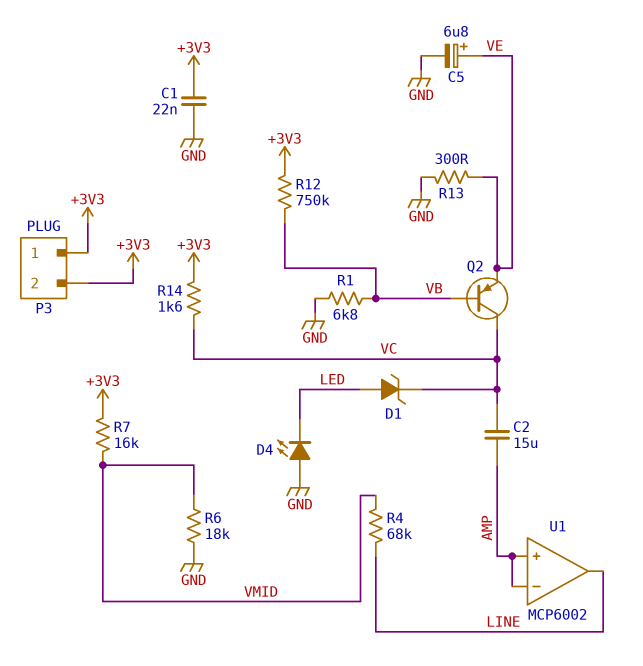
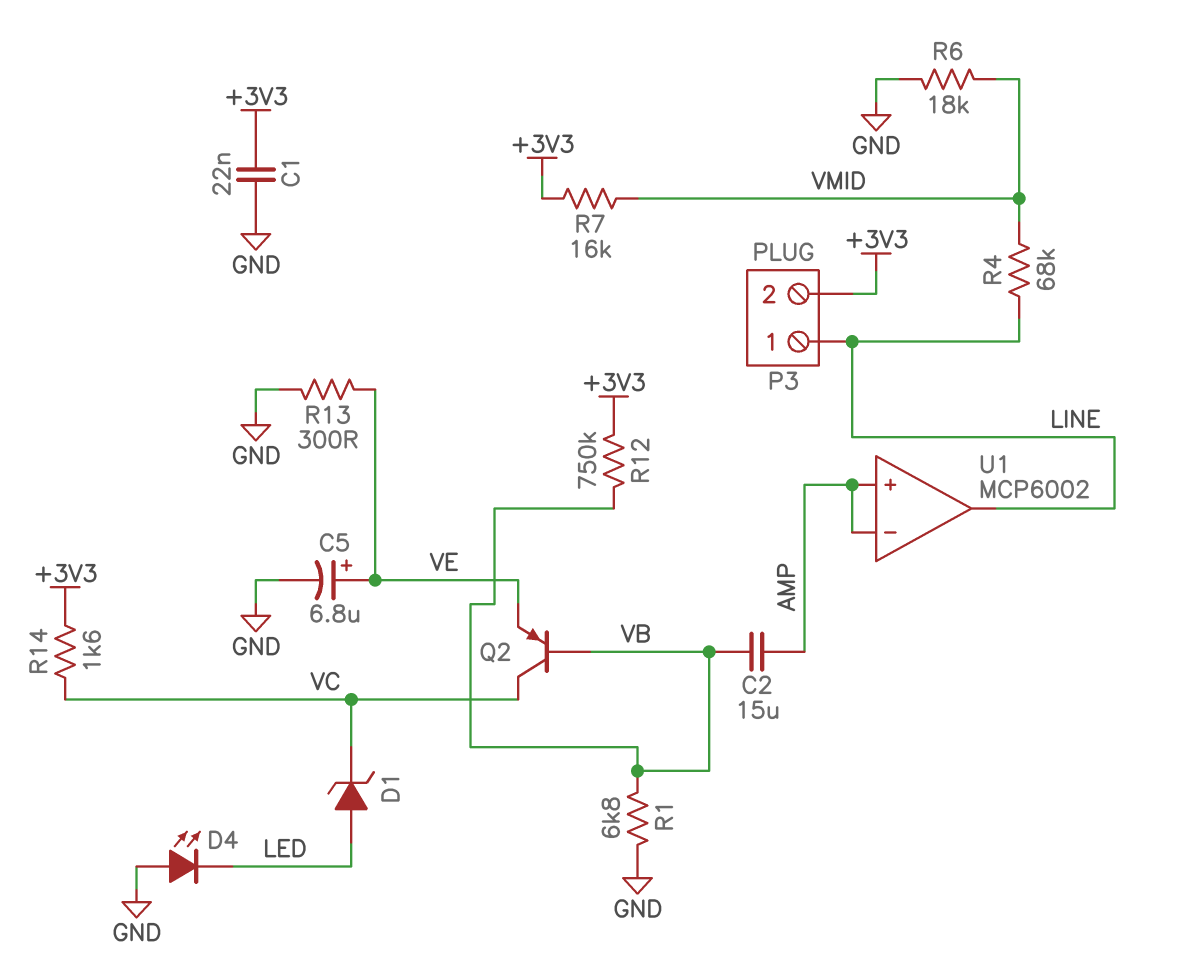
C2: 15uF (AMP, VC) -> 15uF (AMP, VB)
P3 pin 1: +3V3 -> LINE

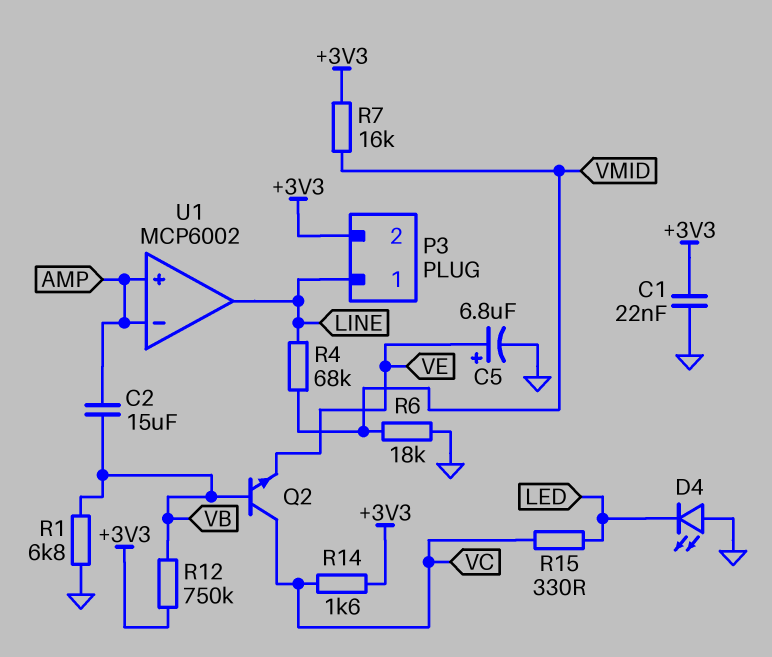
D1: zener (A LED, K VC) -> none
Q2: PNP (B VB, C VC, E VE) -> NPN (B VB, C VC, E VE)
R13: 300 (GND, VE) -> none
R15: none -> 330 (LED, VC)

